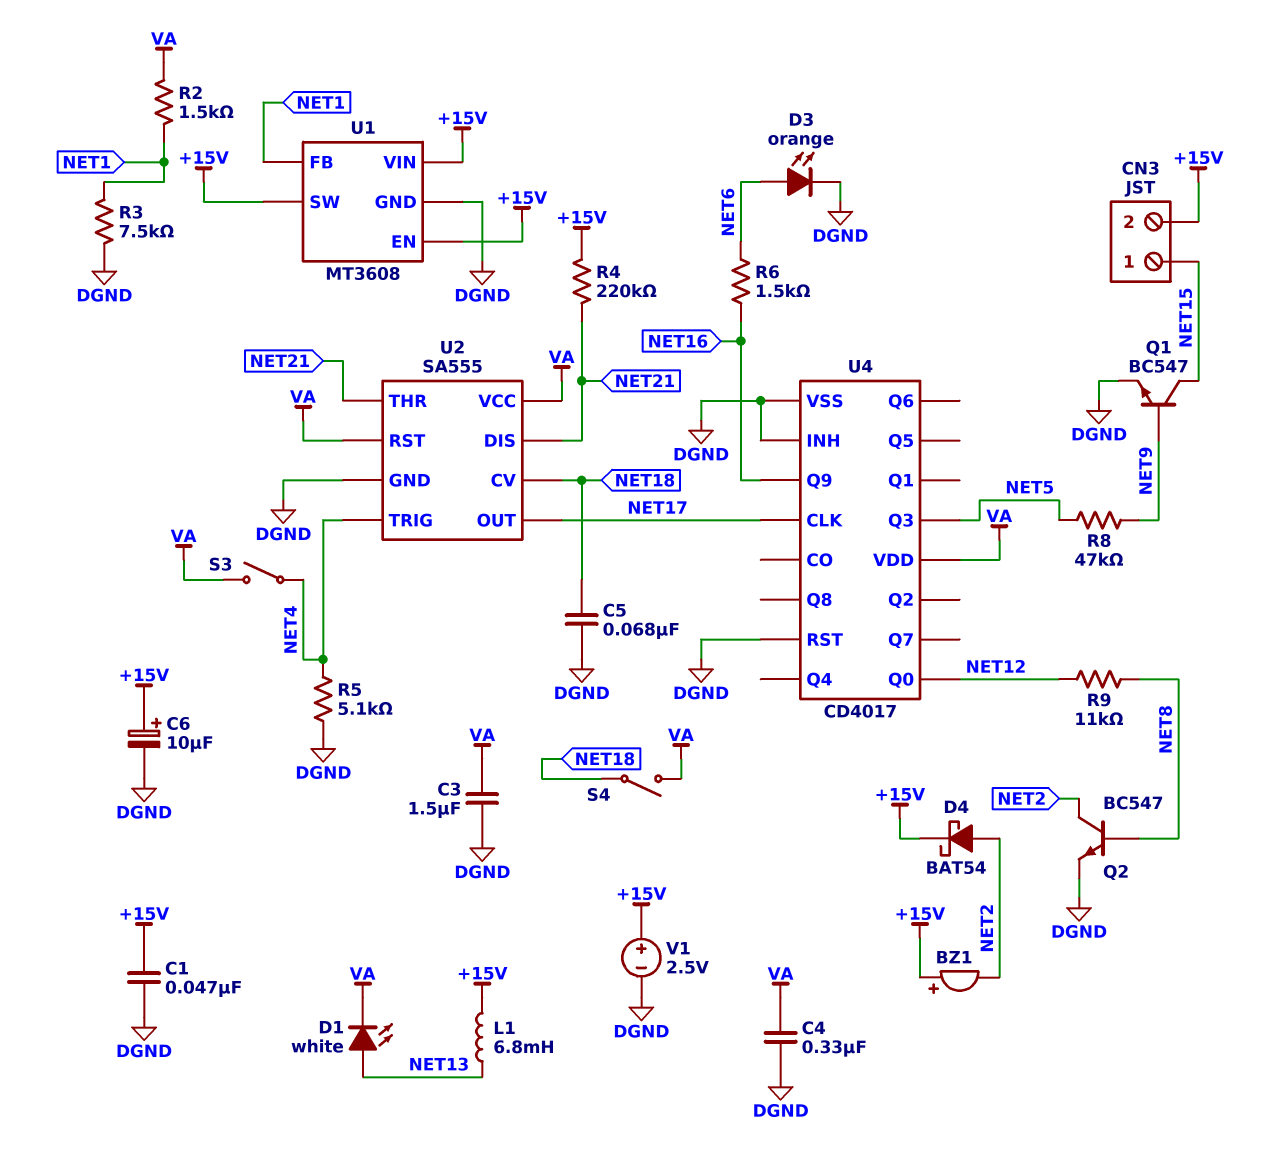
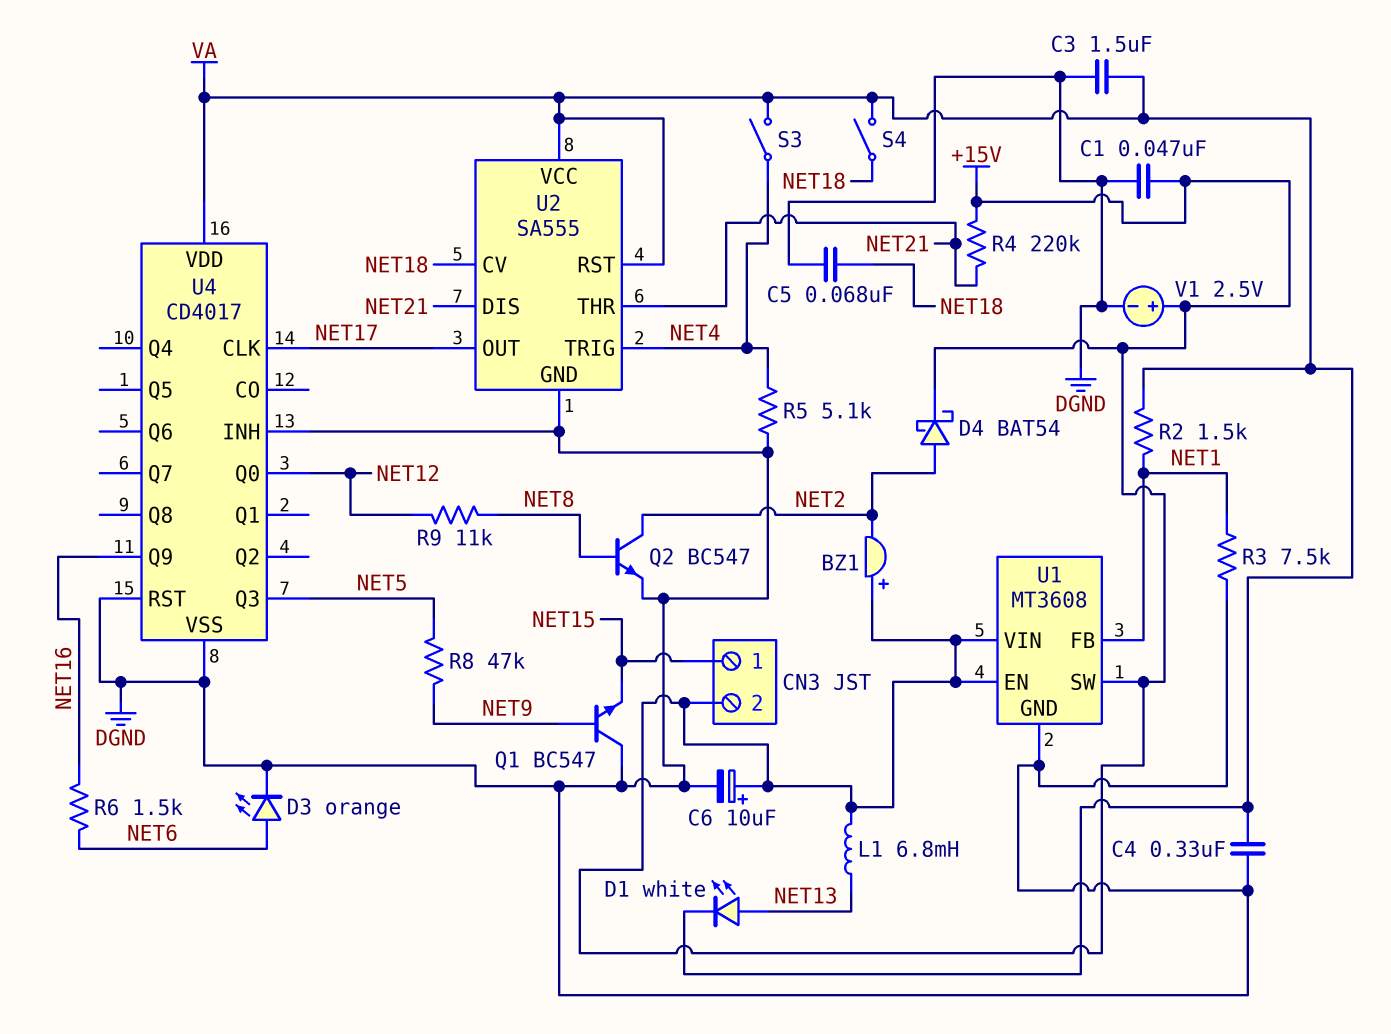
Q1: NPN BC547 (B NET9, C NET15, E DGND) -> NPN BC547 (B NET9, C DGND, E NET15)

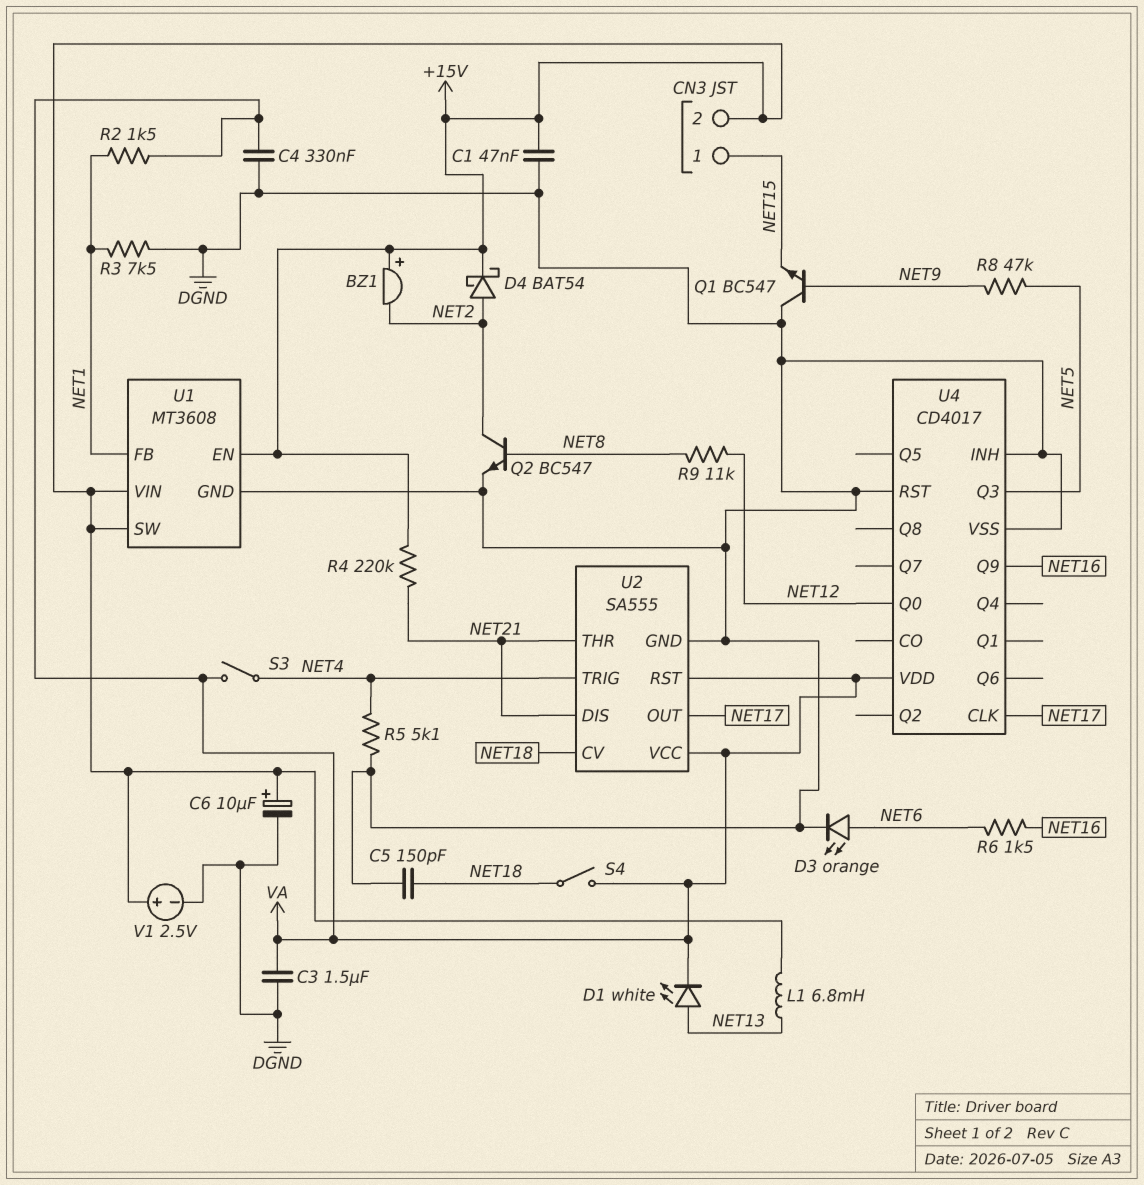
C5: 68nF (DGND, NET18) -> 150pF (DGND, NET18)

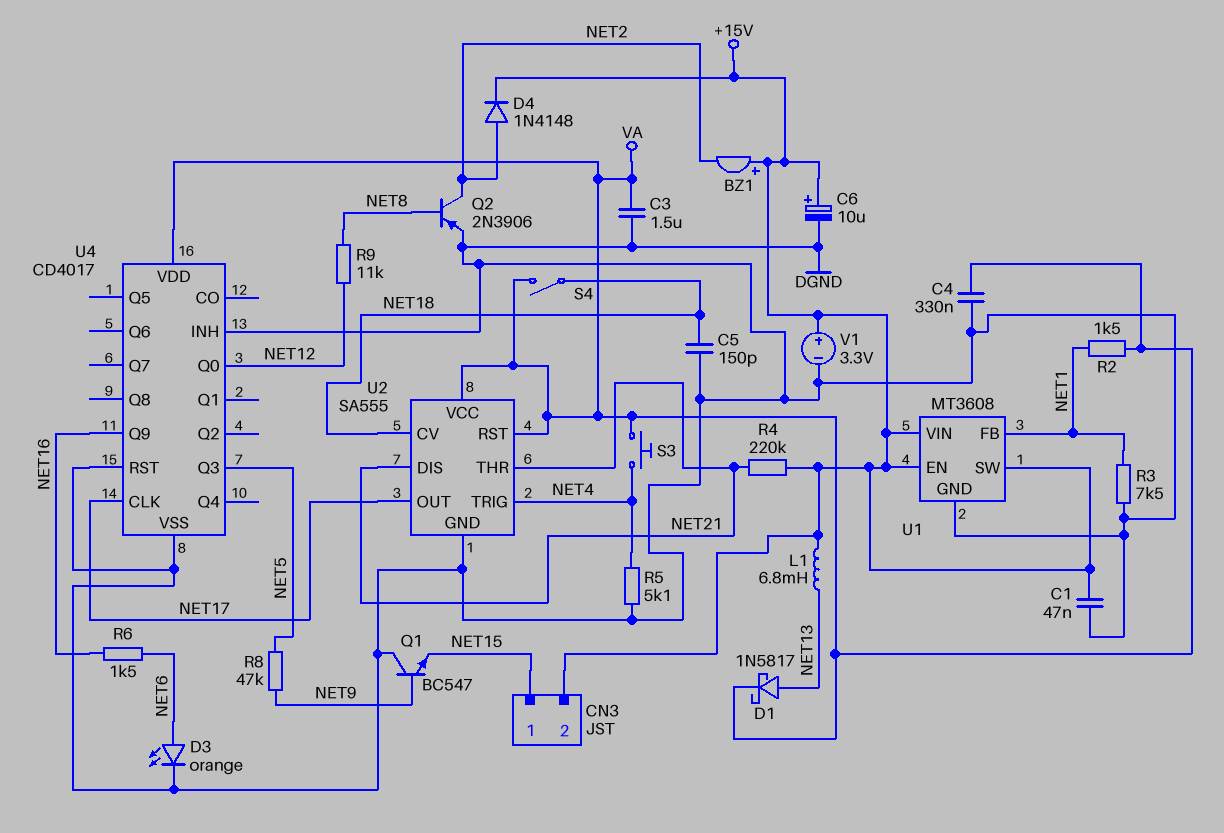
D1: LED white (A NET13, K VA) -> schottky 1N5817 (A NET13, K VA)
D4: schottky BAT54 (A NET2, K +15V) -> diode 1N4148 (A NET2, K +15V)
Q2: NPN BC547 (B NET8, C NET2, E DGND) -> PNP 2N3906 (B NET8, C NET2, E DGND)
S3: switch (NET4, VA) -> button (NET4, VA)
V1: 2.5V (plus +15V, minus DGND) -> 3.3V (plus +15V, minus DGND)

